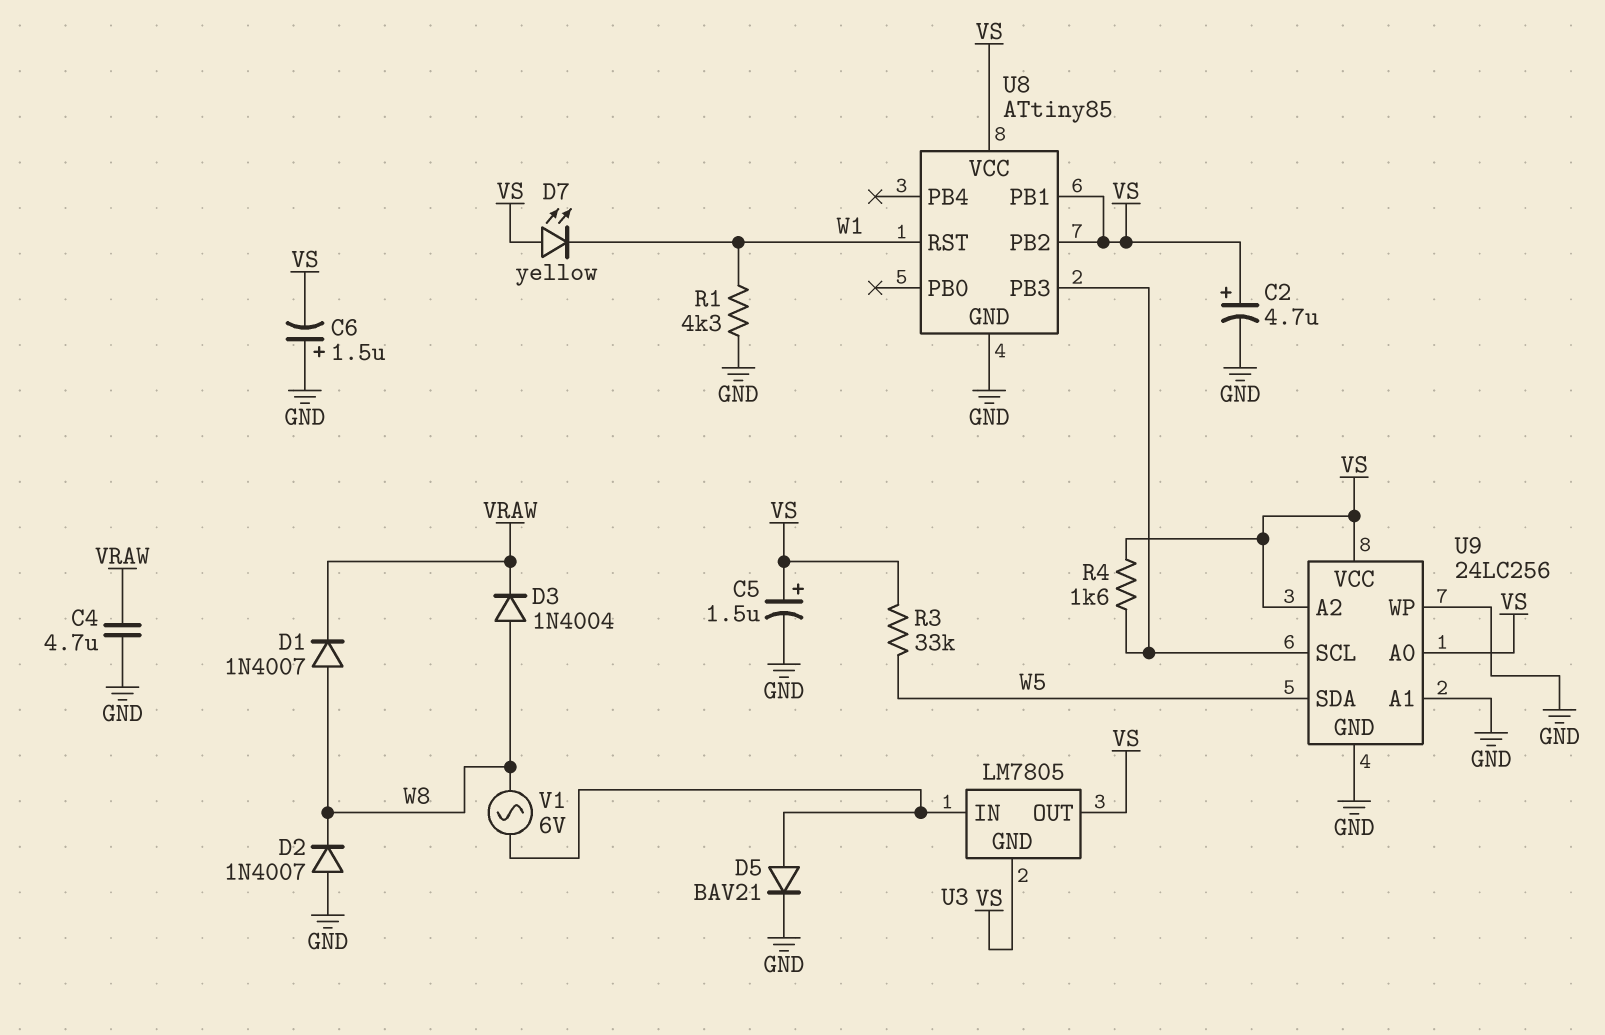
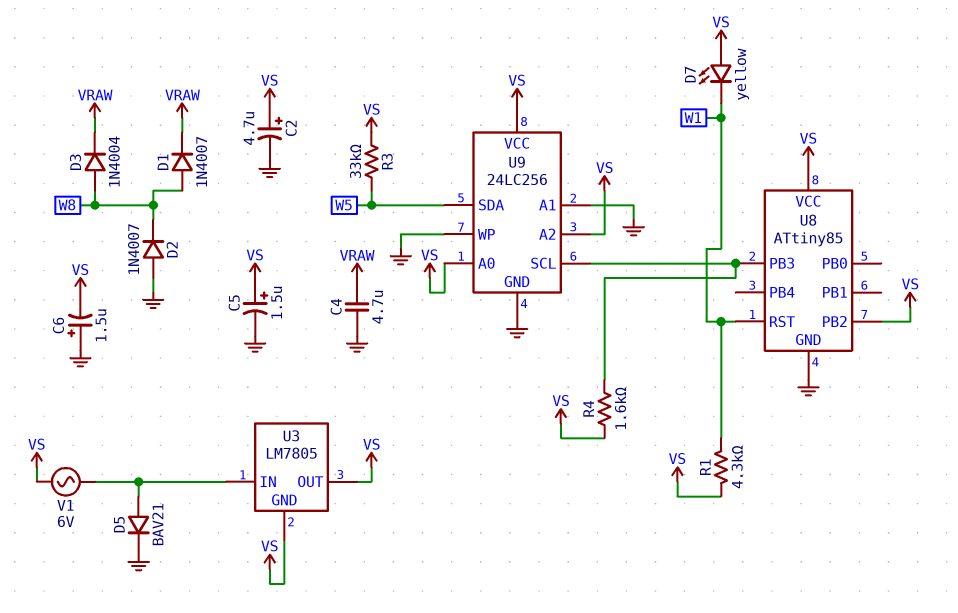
R1: 4.3k (GND, W1) -> 4.3k (VS, W1)
U8 pin PB1: VS -> none
V1: AC 6V (U3/IN, W8) -> AC 6V (U3/IN, VS)

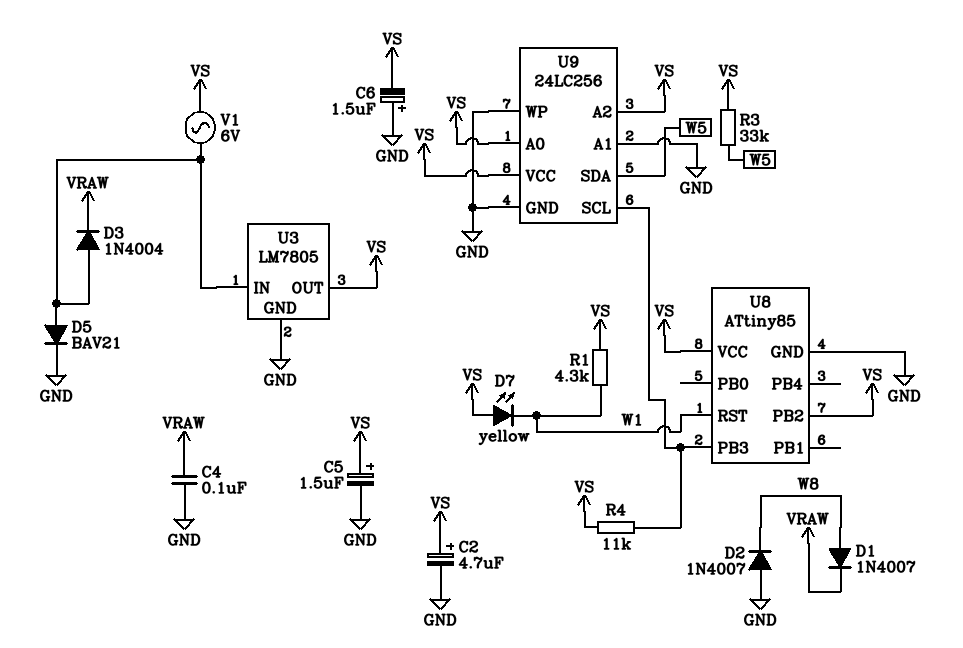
C4: 4.7uF (GND, VRAW) -> 100nF (GND, VRAW)
D3: diode 1N4004 (A W8, K VRAW) -> diode 1N4004 (A U3/IN, K VRAW)
R4: 1.6k (U8/PB3, VS) -> 11k (U8/PB3, VS)
U3 pin GND: VS -> GND

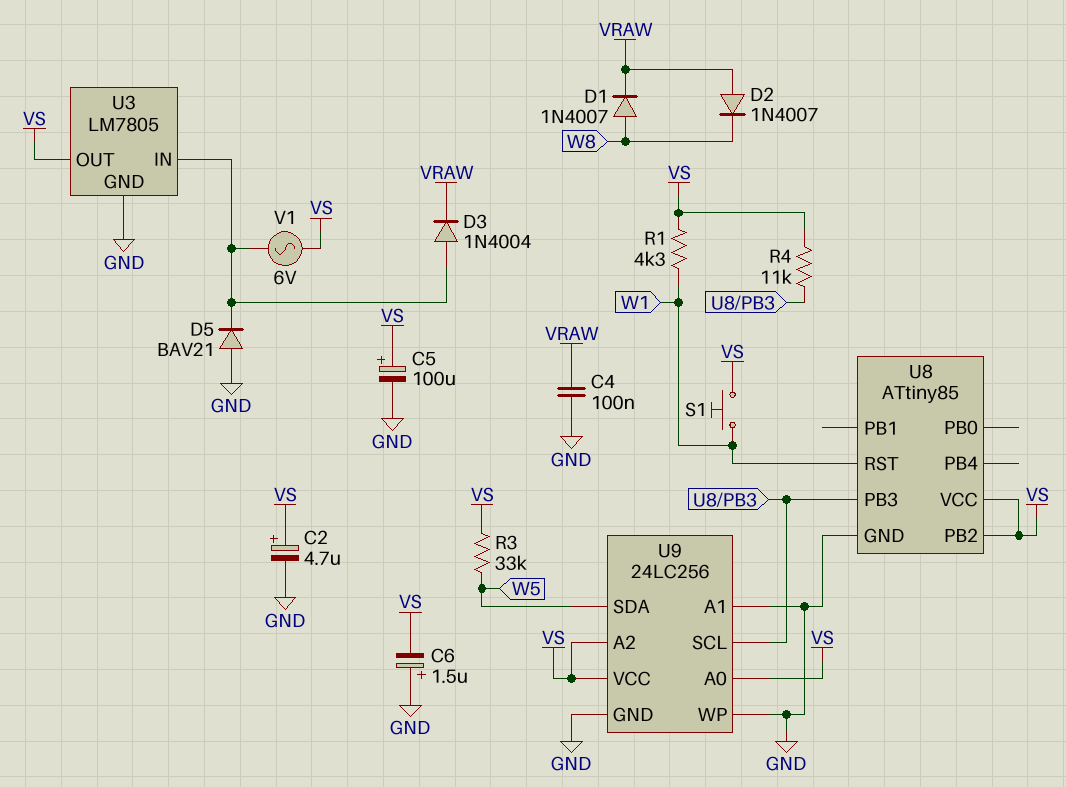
C5: 1.5uF (plus VS, minus GND) -> 100uF (plus VS, minus GND)
D2: diode 1N4007 (A GND, K W8) -> diode 1N4007 (A VRAW, K W8)
D5: diode BAV21 (A U3/IN, K GND) -> diode BAV21 (A GND, K U3/IN)
D7: LED yellow (A VS, K W1) -> none
S1: none -> button (VS, W1)

